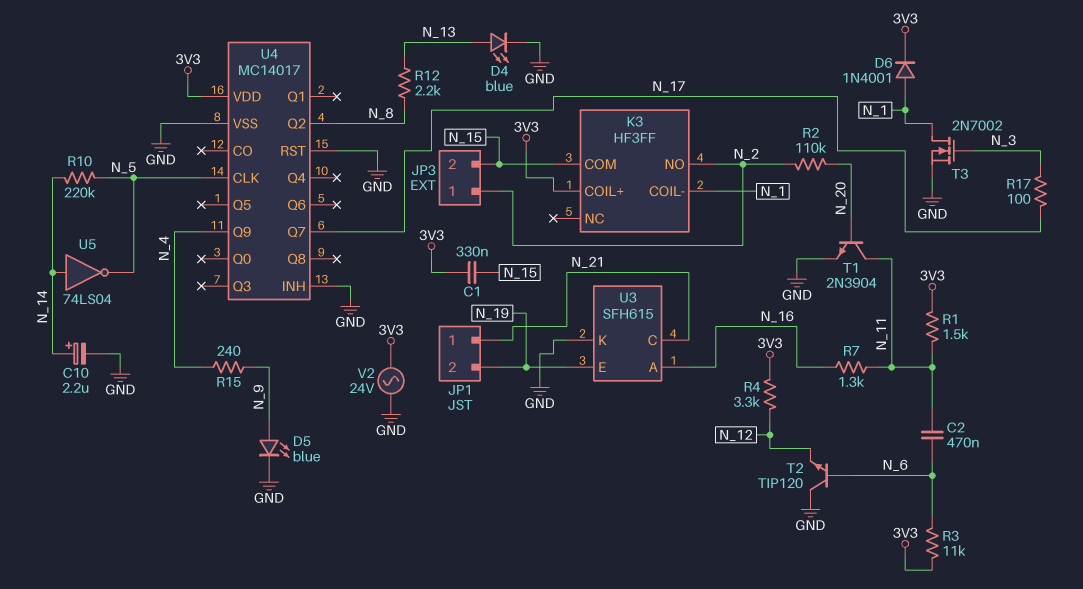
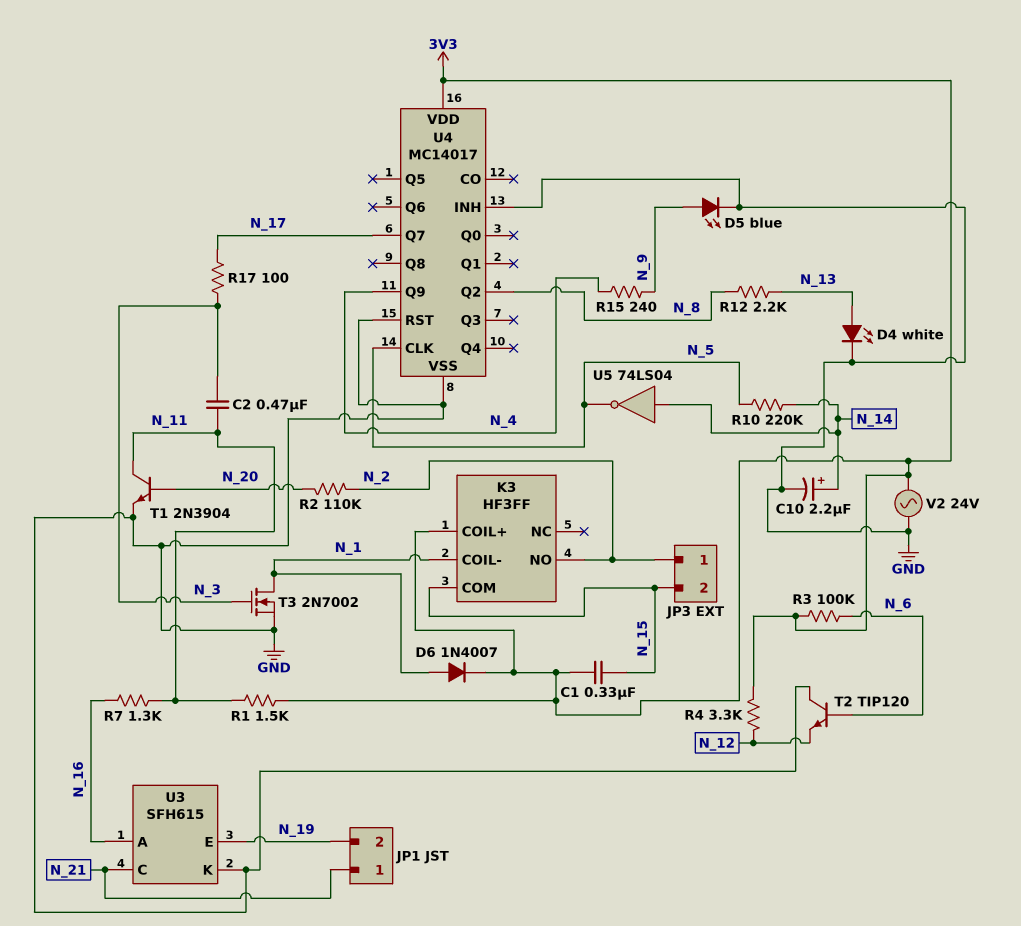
C2: 470nF (N_6, N_11) -> 470nF (N_3, N_11)
D4: LED blue (A N_13, K GND) -> LED white (A N_13, K GND)
D6: diode 1N4001 (A N_1, K 3V3) -> diode 1N4007 (A N_1, K 3V3)
R3: 11k (3V3, N_6) -> 100k (3V3, N_6)

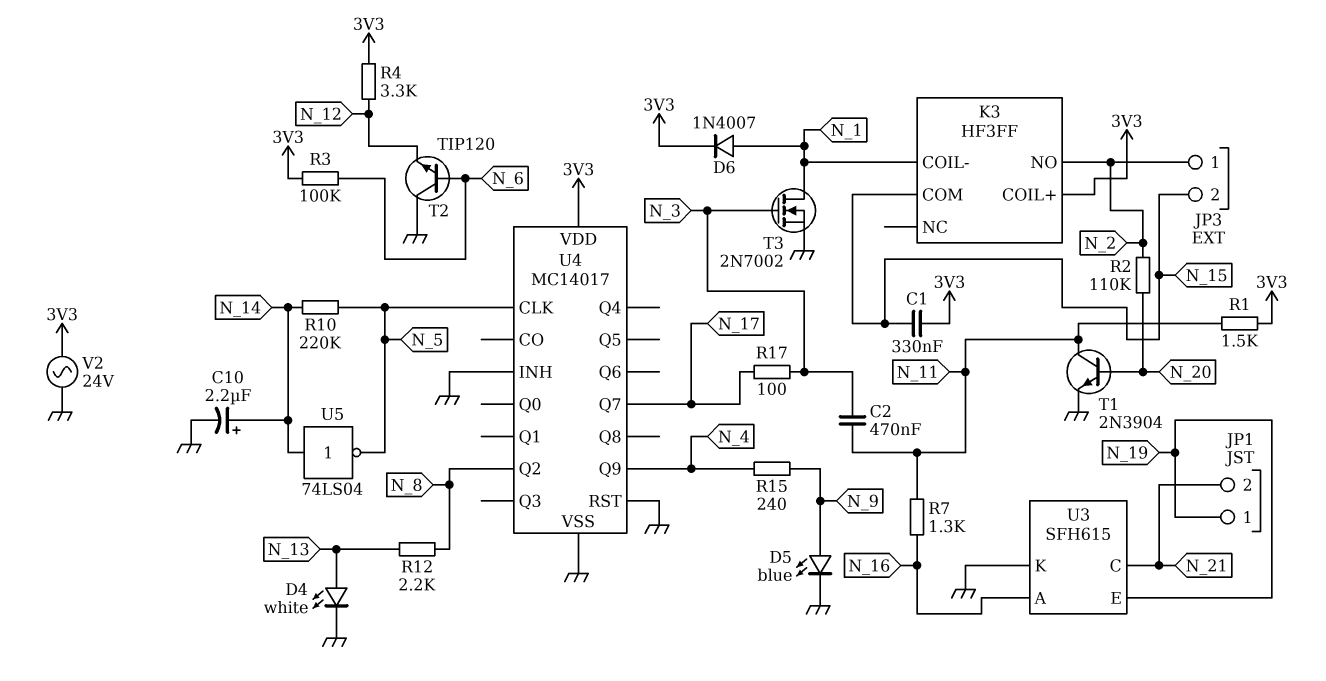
JP1 pin 1: N_21 -> N_19
JP1 pin 2: N_19 -> N_21

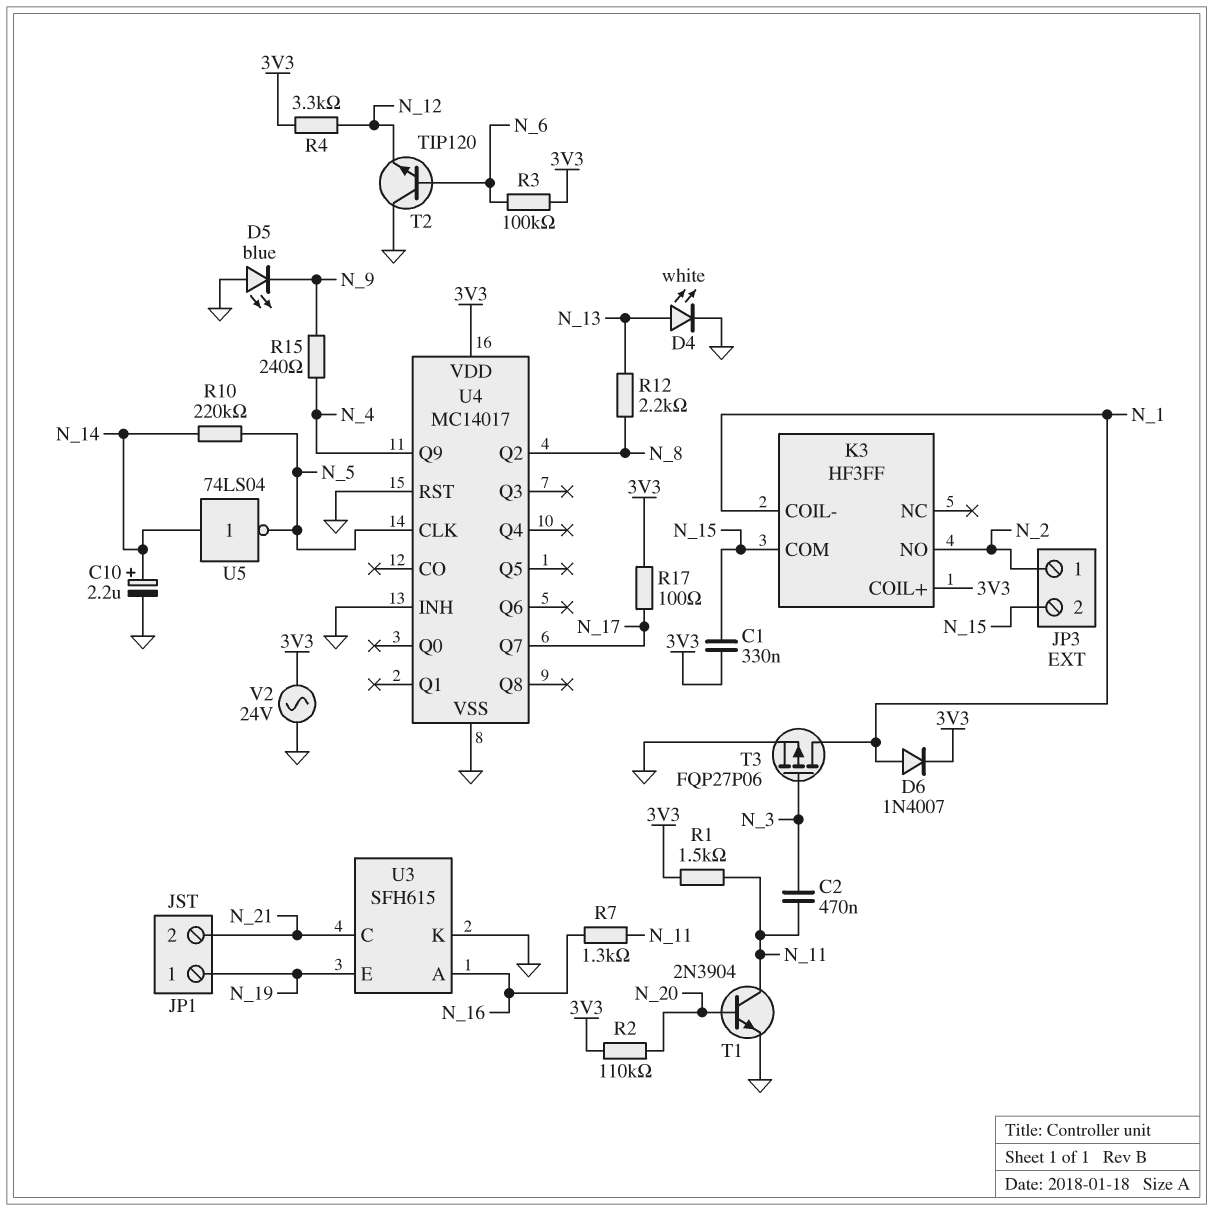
D5: LED blue (A N_9, K GND) -> LED blue (A GND, K N_9)
R2: 110k (N_2, N_20) -> 110k (3V3, N_20)
R17: 100 (N_3, N_17) -> 100 (3V3, N_17)
T3: NMOS 2N7002 (G N_3, D N_1, S GND) -> PMOS FQP27P06 (G N_3, D N_1, S GND)

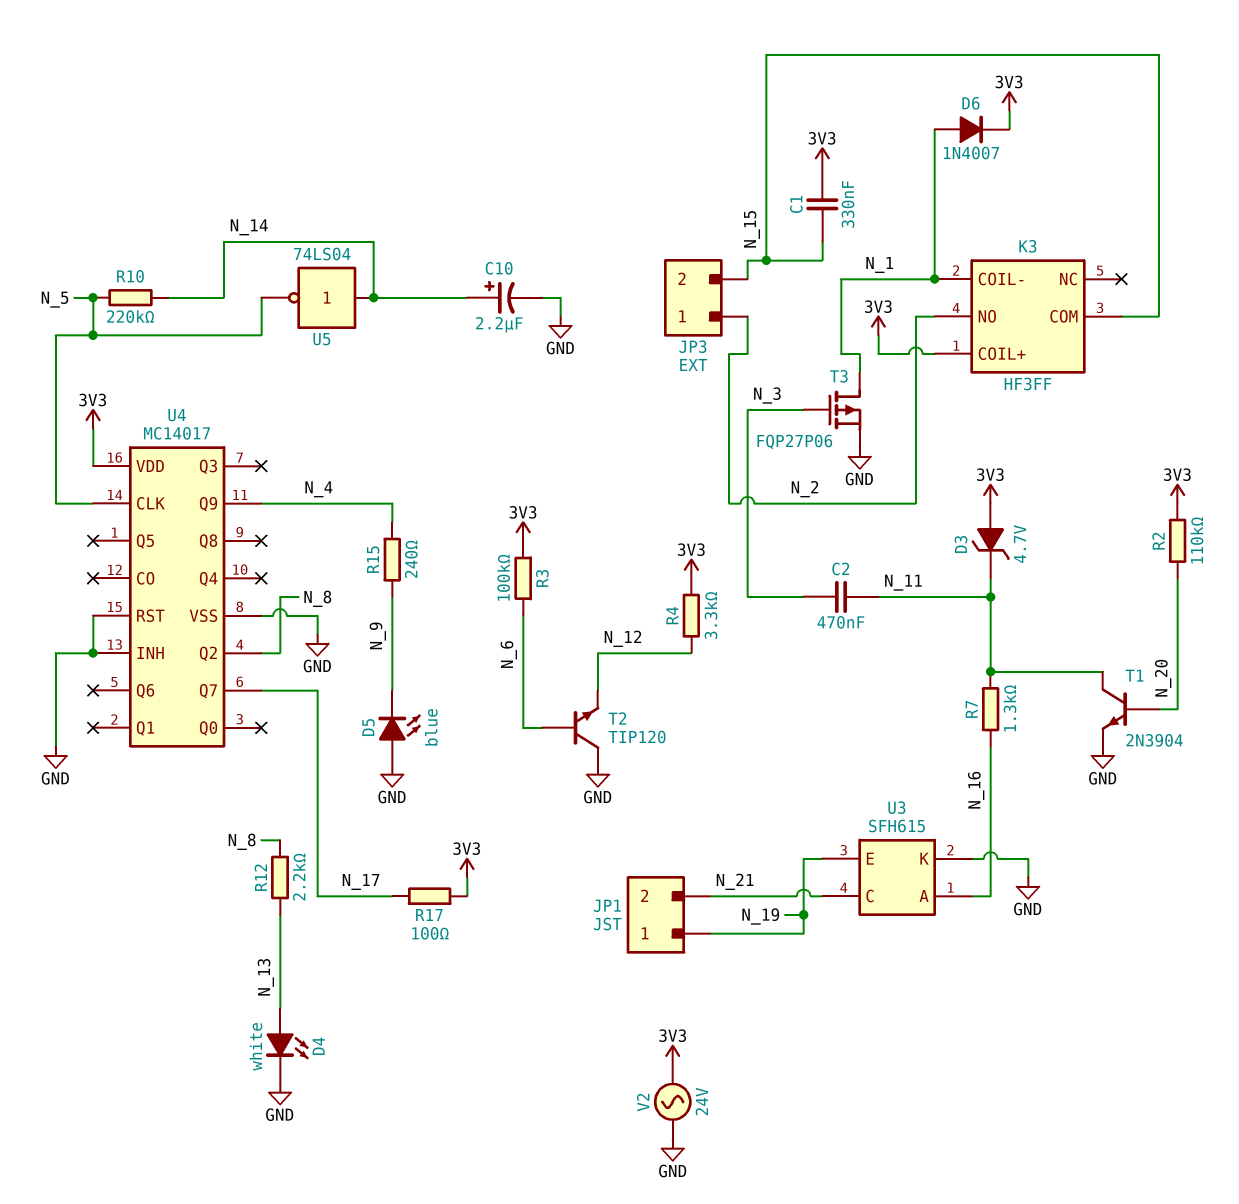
D3: none -> zener 4.7V (A 3V3, K N_11)
R1: 1.5k (3V3, N_11) -> none

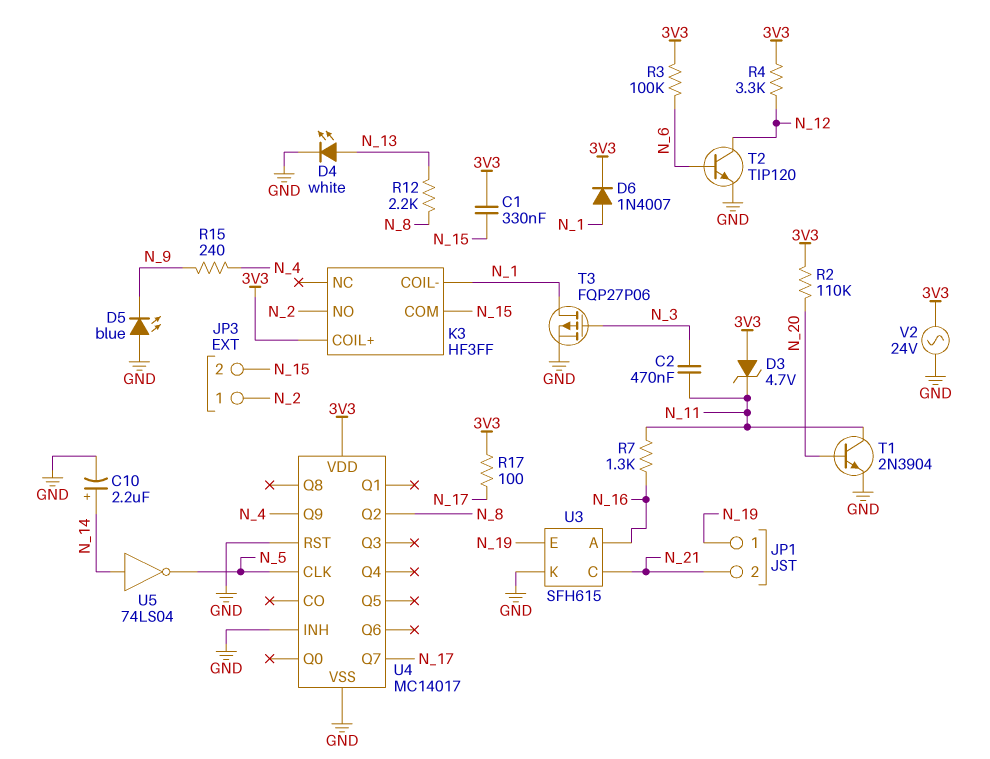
R10: 220k (N_5, N_14) -> none
T2: NPN TIP120 (B N_6, C GND, E N_12) -> NPN TIP120 (B N_6, C N_12, E GND)

